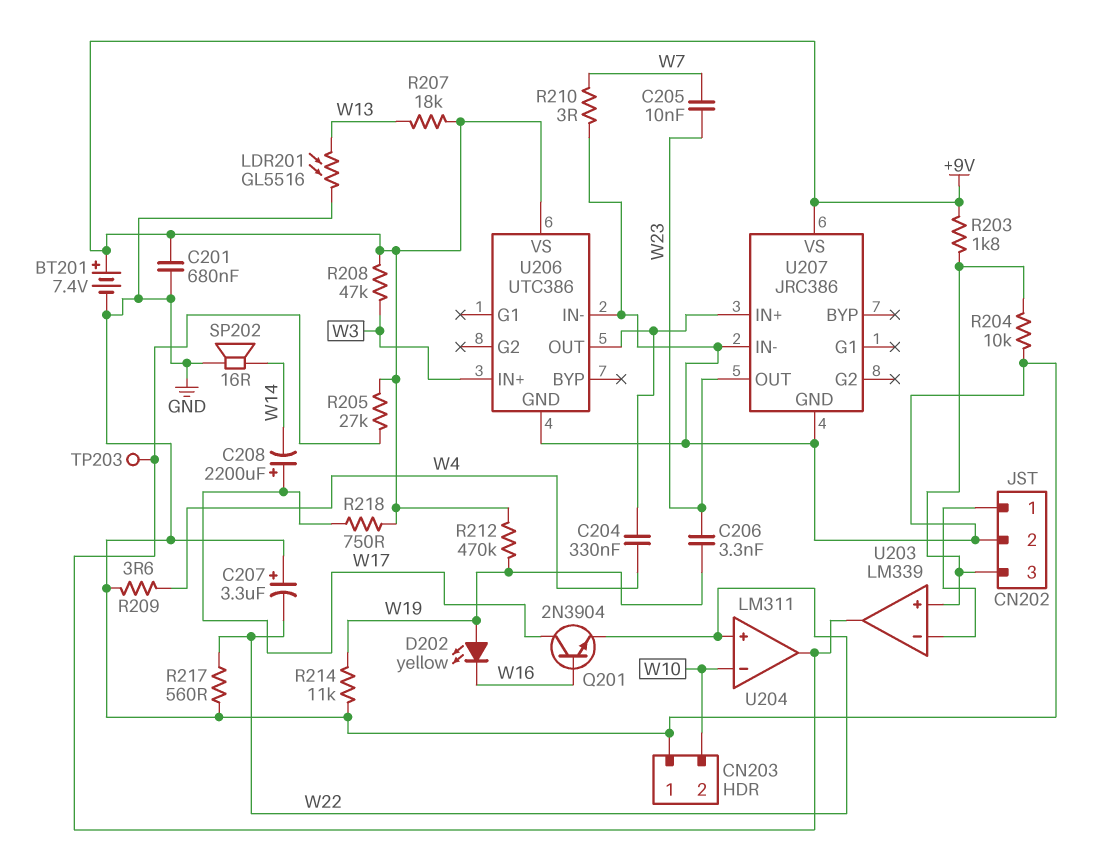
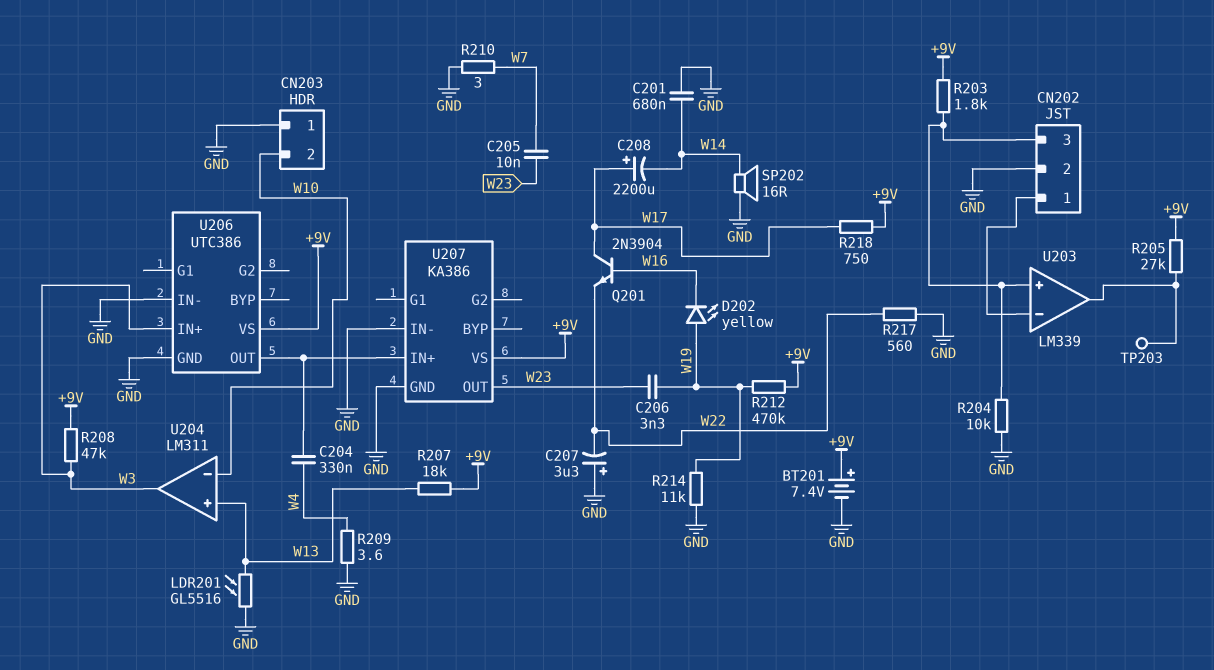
C201: 680nF (+9V, GND) -> 680nF (GND, W14)
U204 pin in+: W22 -> W13
U204 pin out: U203/out -> W3
U207: JRC386 -> KA386

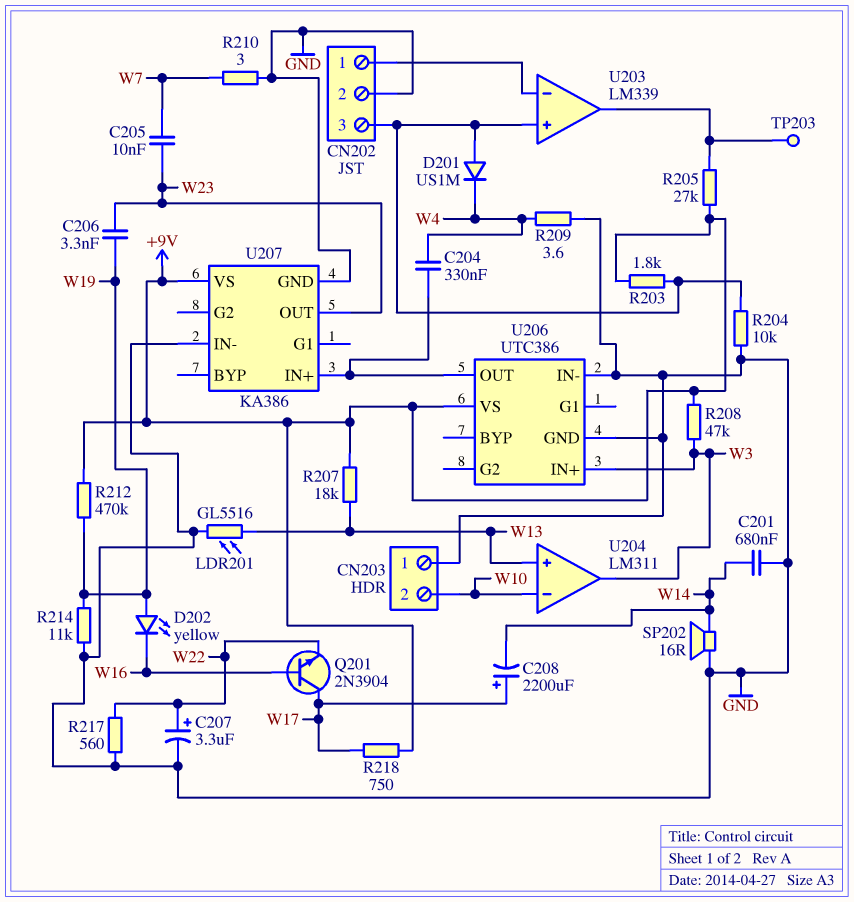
BT201: 7.4V (plus +9V, minus GND) -> none
C207: 3.3uF (plus GND, minus W22) -> 3.3uF (plus W22, minus GND)
D201: none -> diode US1M (A CN202/3, K W4)

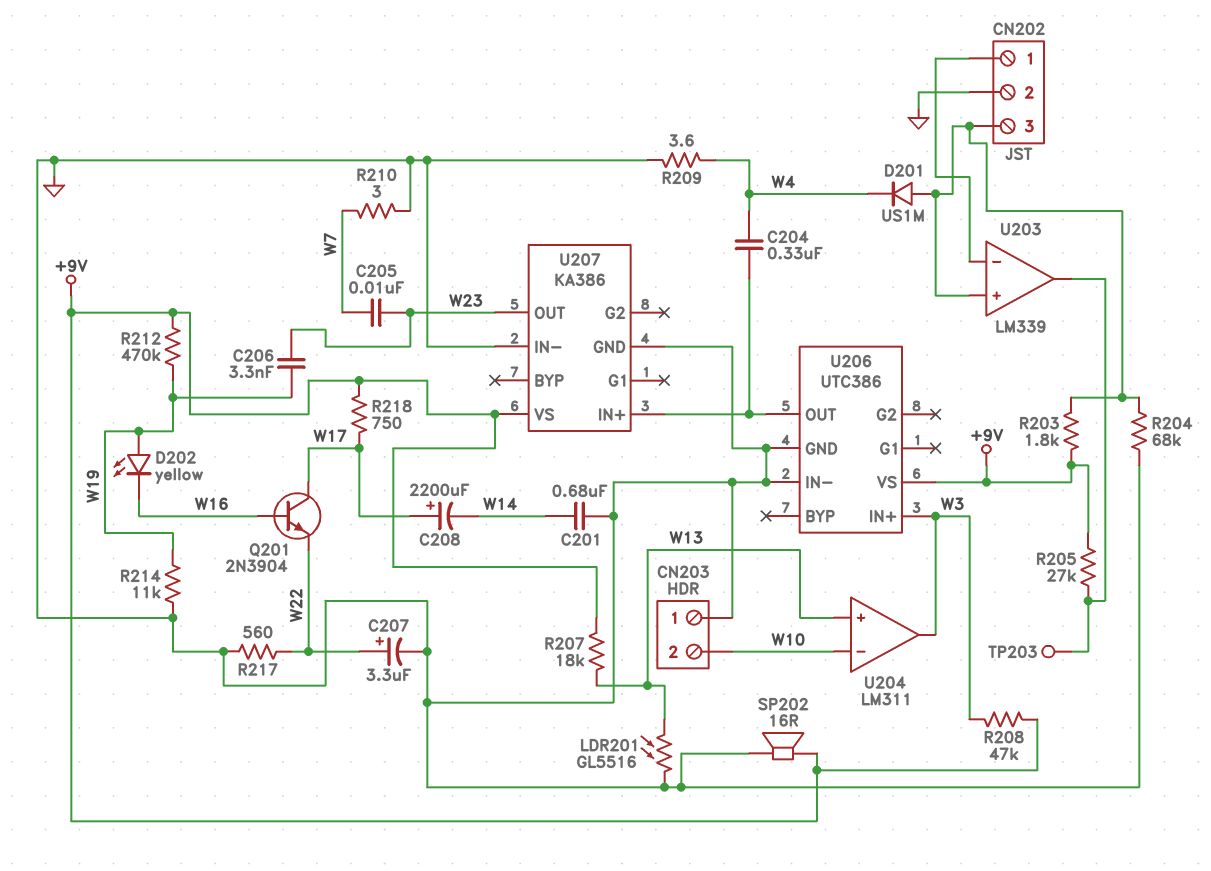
R204: 10k (CN202/3, GND) -> 68k (CN202/3, GND)
SP202: speaker 16R (GND, W14) -> speaker 16R (+9V, GND)

